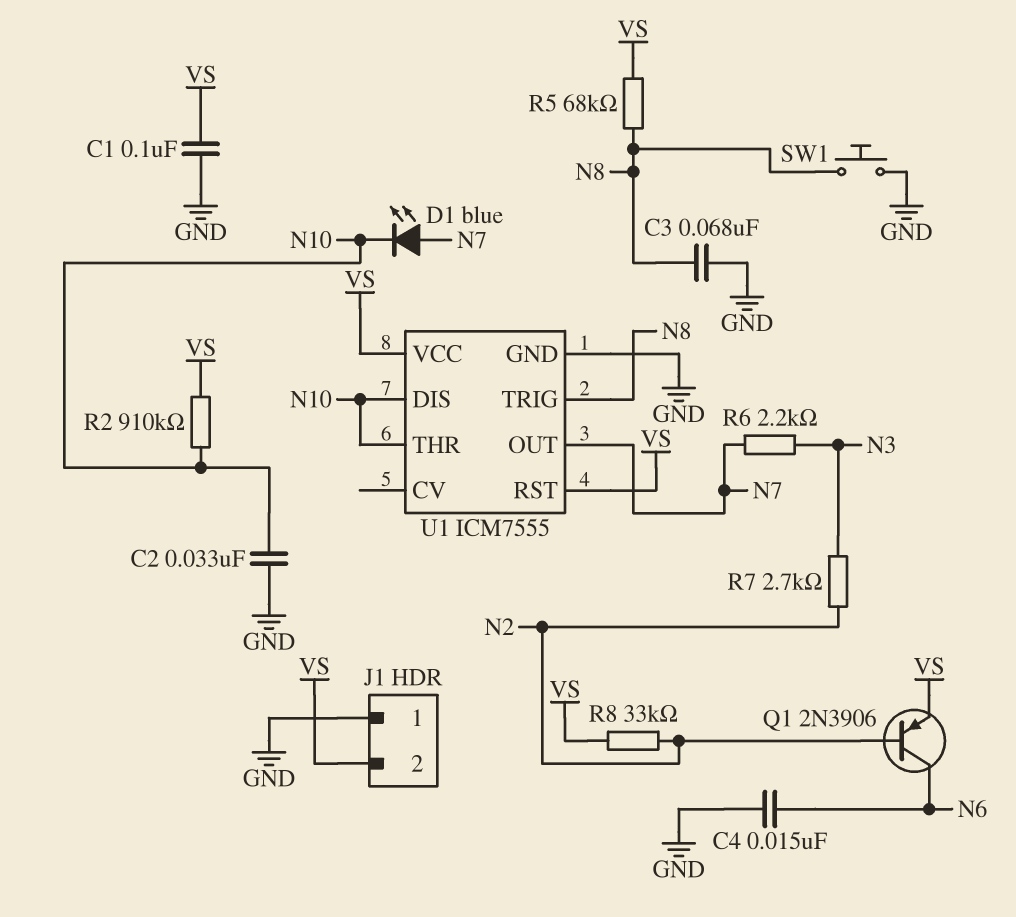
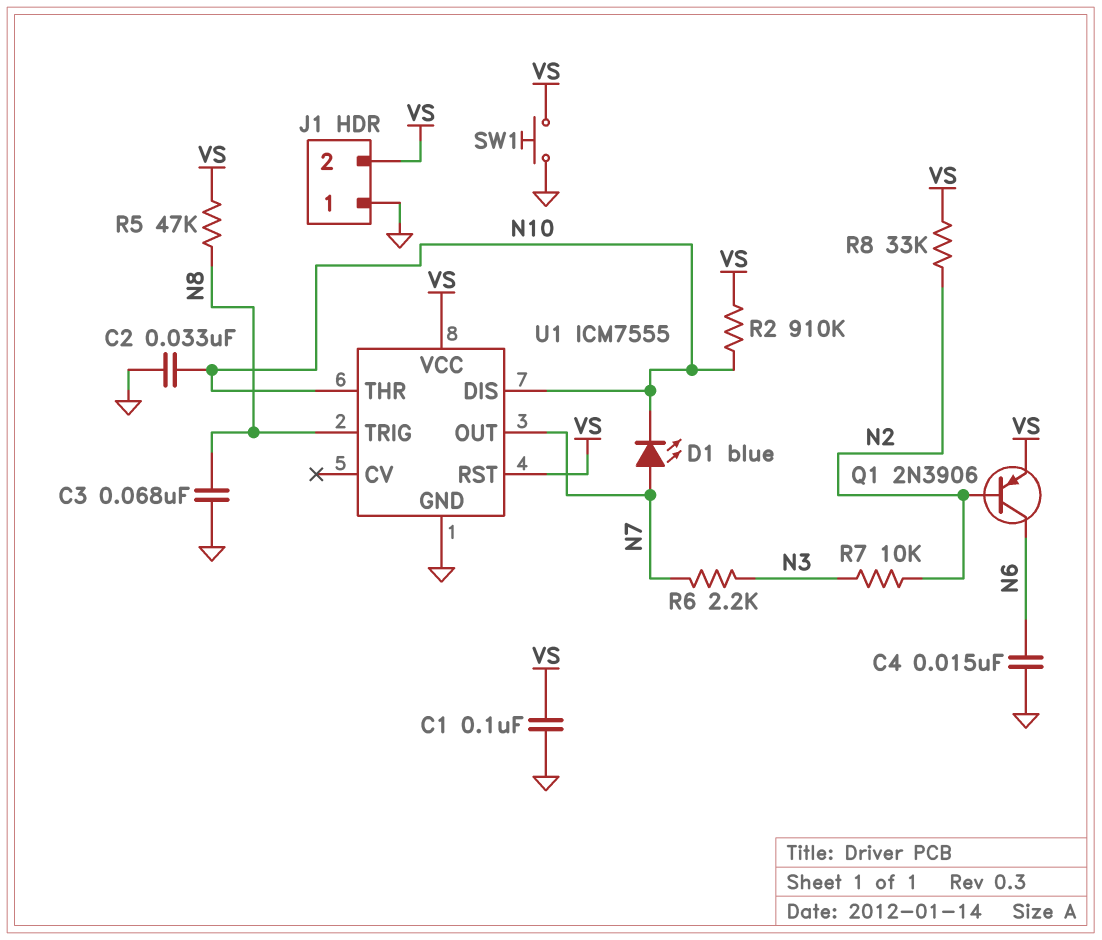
R5: 68k (N8, VS) -> 47k (N8, VS)
R7: 2.7k (N2, N3) -> 10k (N2, N3)
SW1: button (GND, N8) -> button (GND, VS)

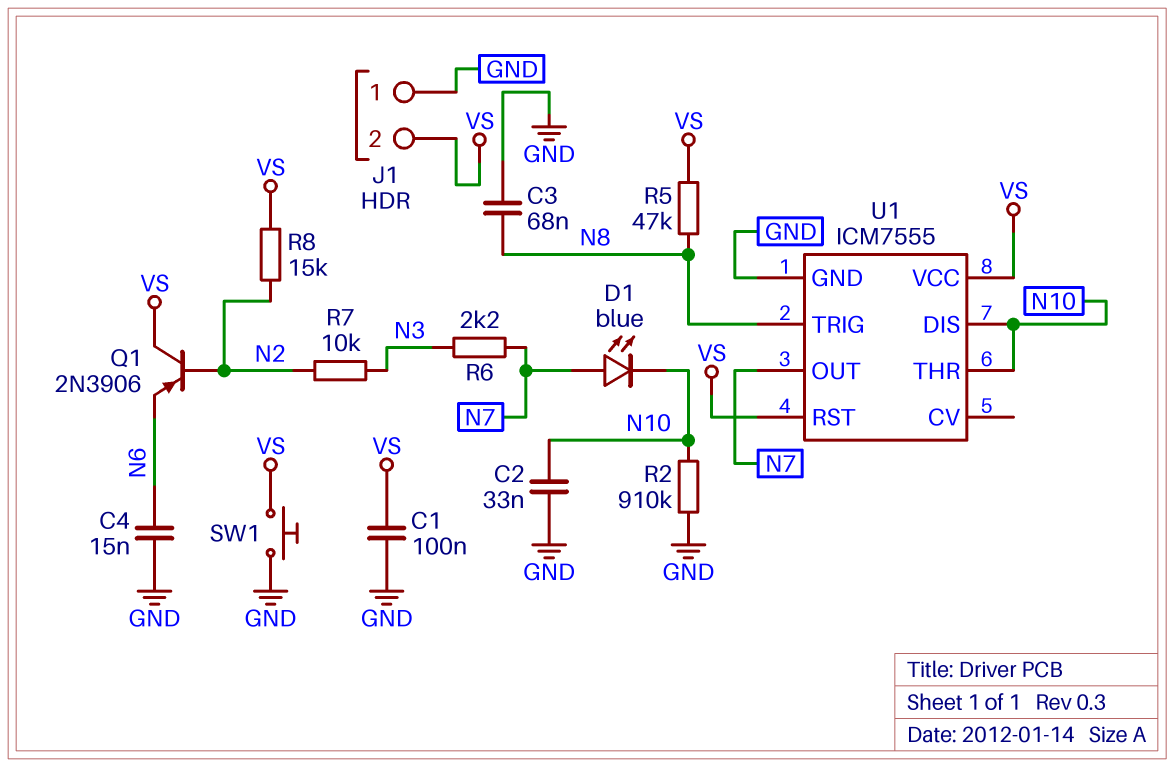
Q1: PNP 2N3906 (B N2, C N6, E VS) -> PNP 2N3906 (B N2, C VS, E N6)
R2: 910k (N10, VS) -> 910k (GND, N10)
R8: 33k (N2, VS) -> 15k (N2, VS)

